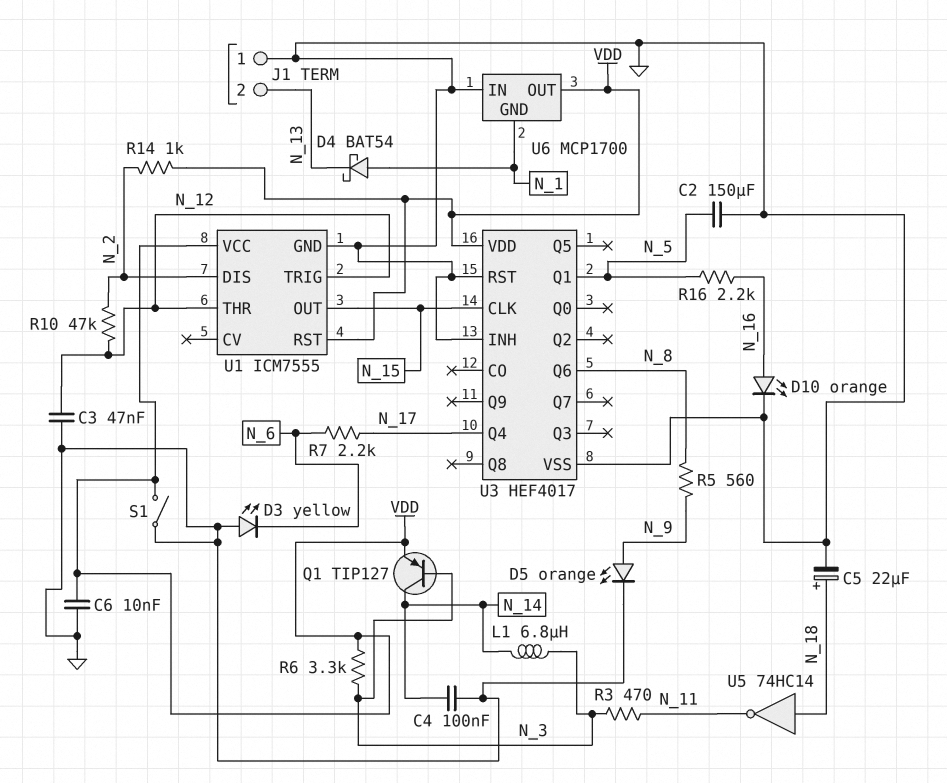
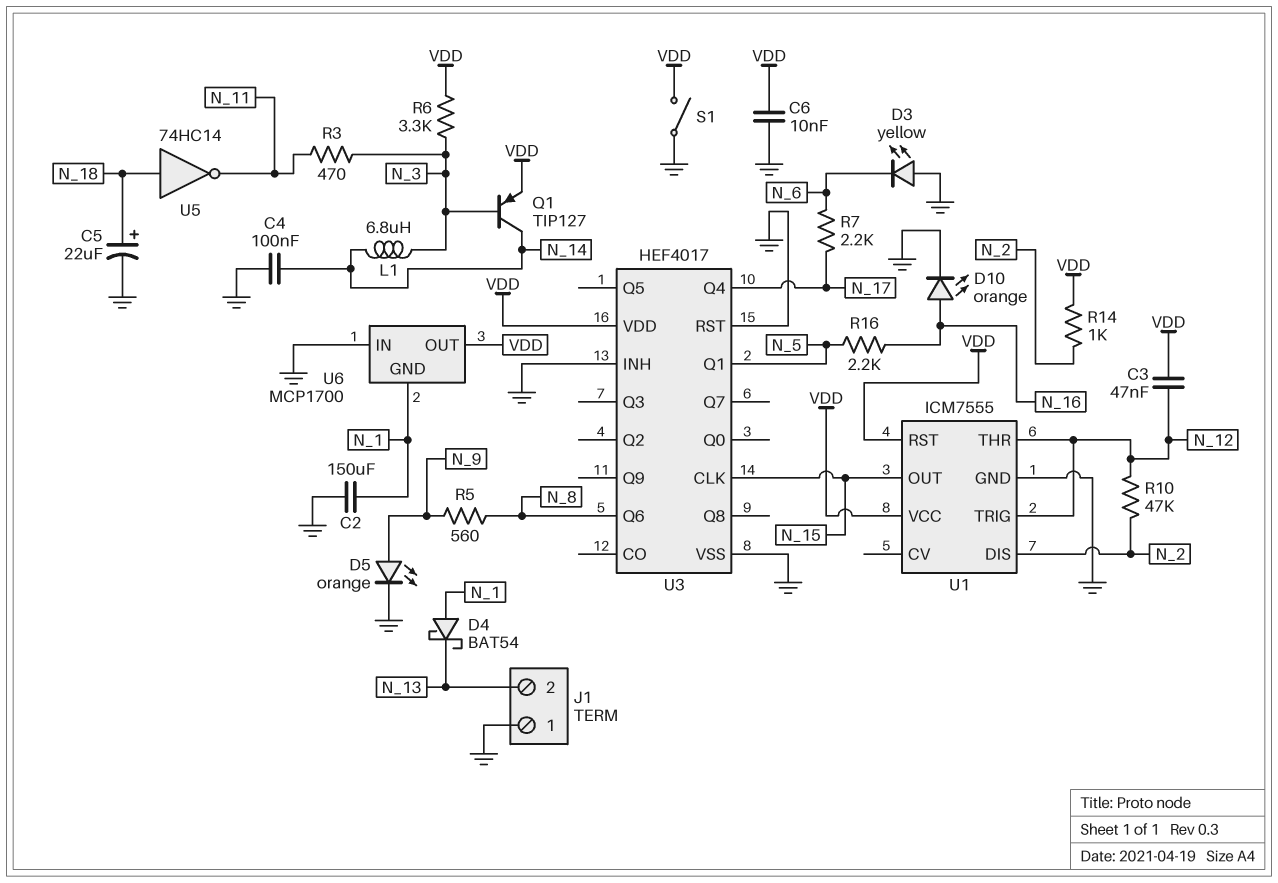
C2: 150uF (GND, N_5) -> 150uF (GND, N_1)
C3: 47nF (GND, N_12) -> 47nF (N_12, VDD)

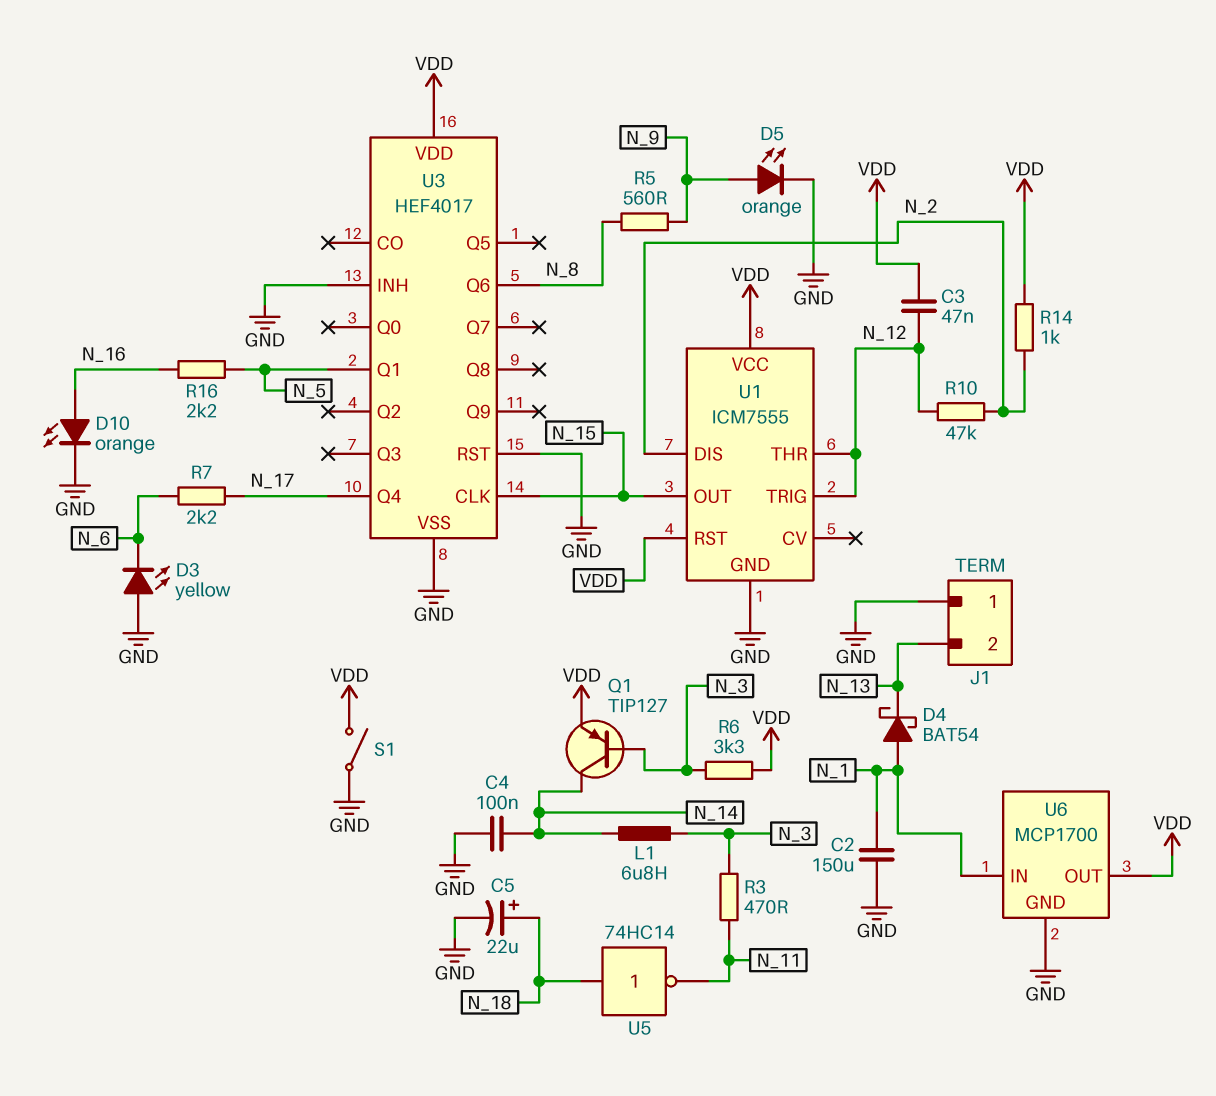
C6: 10nF (GND, VDD) -> none
U6 pin GND: N_1 -> GND
U6 pin IN: GND -> N_1

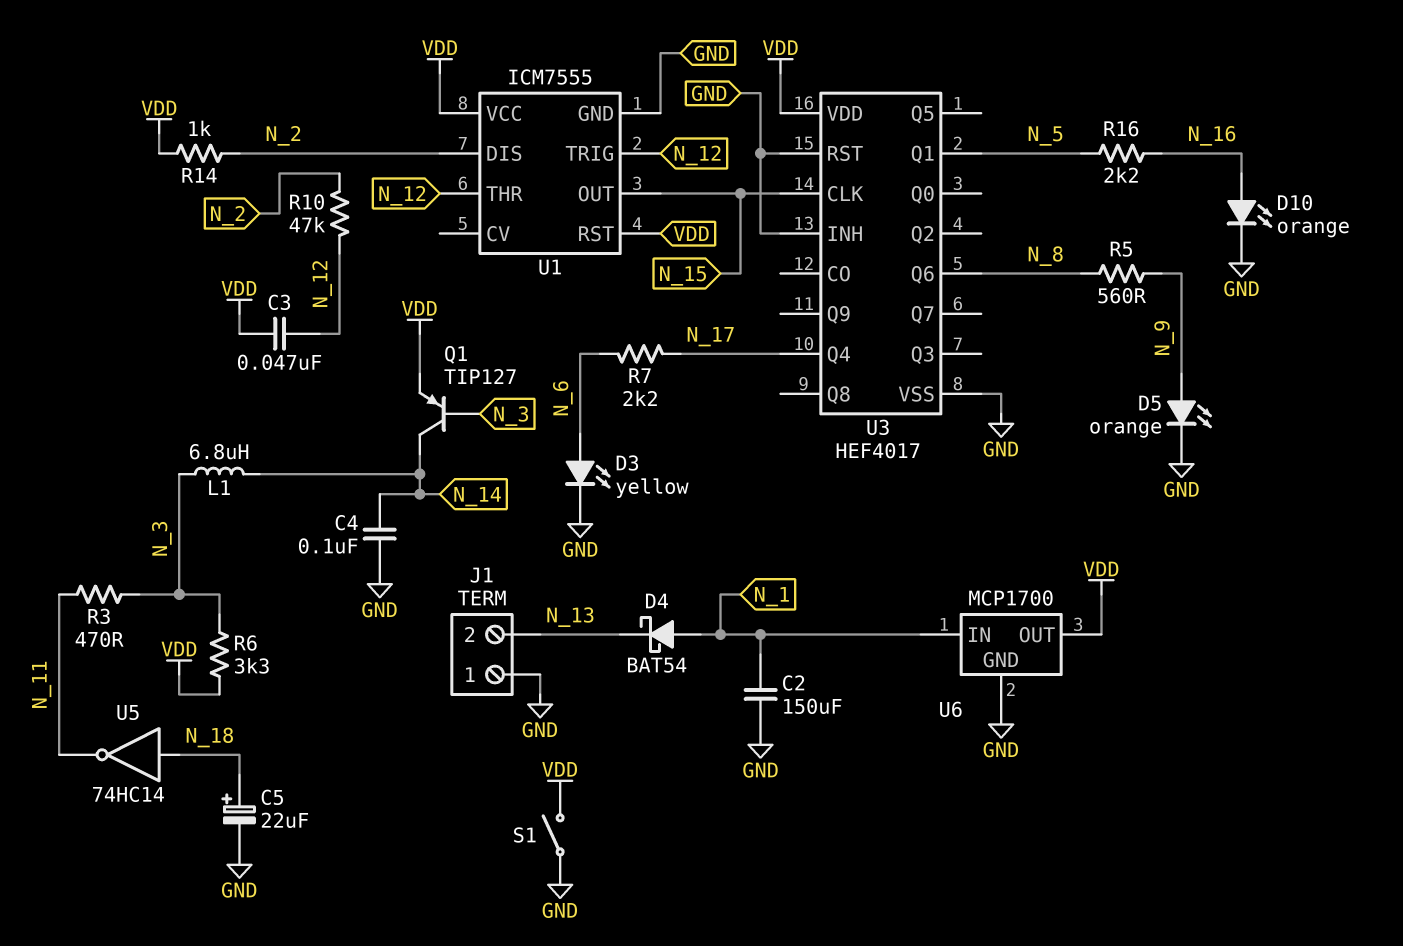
D3: LED yellow (A GND, K N_6) -> LED yellow (A N_6, K GND)

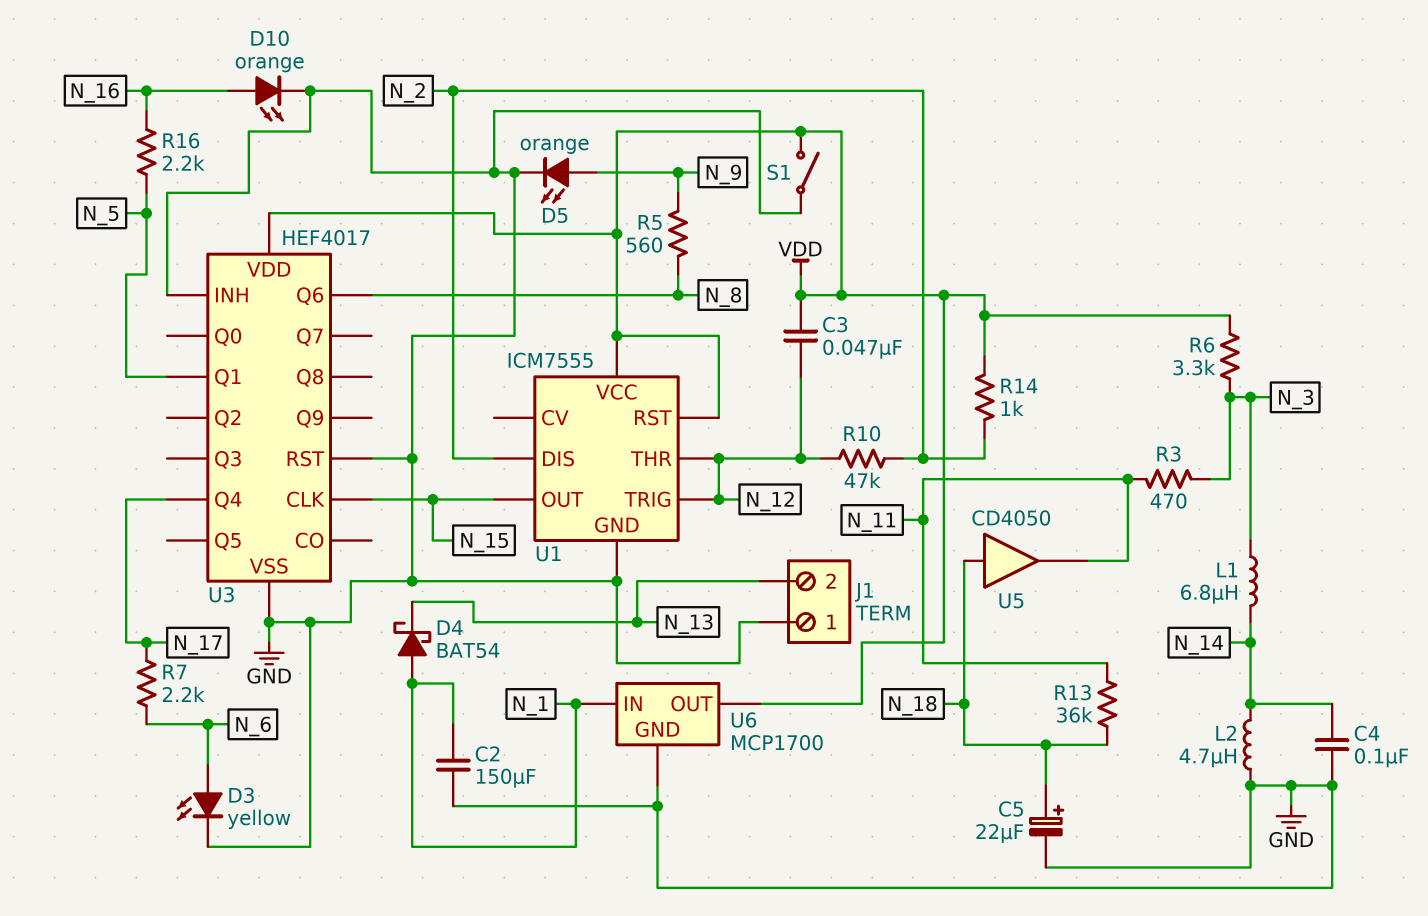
L2: none -> 4.7uH (GND, N_14)
Q1: PNP TIP127 (B N_3, C N_14, E VDD) -> none
R13: none -> 36k (N_11, N_18)
U5: NOT 74HC14 (in N_18, out N_11) -> buffer CD4050 (in N_18, out N_11)

